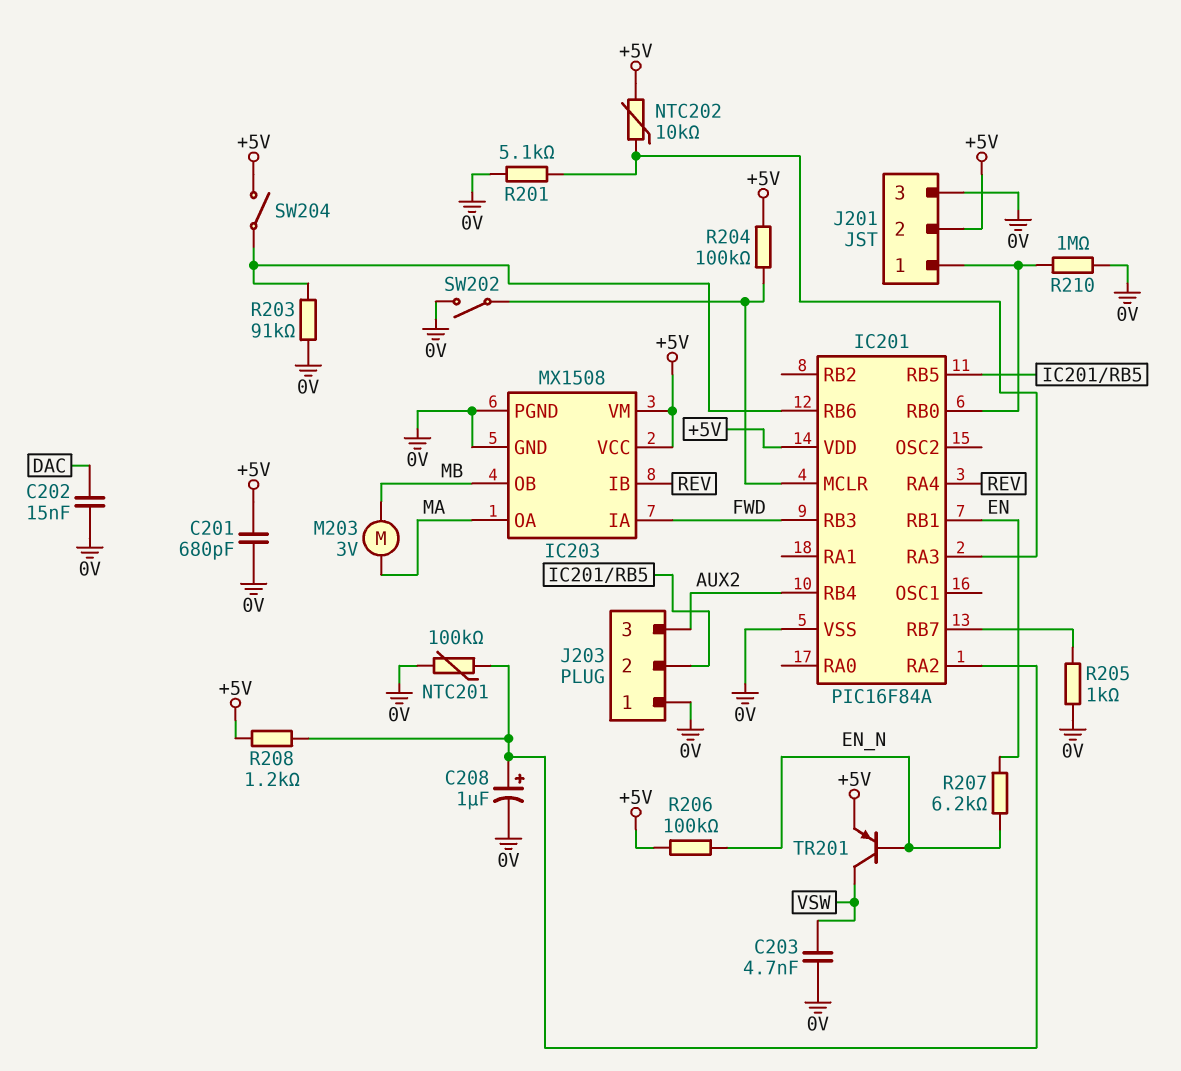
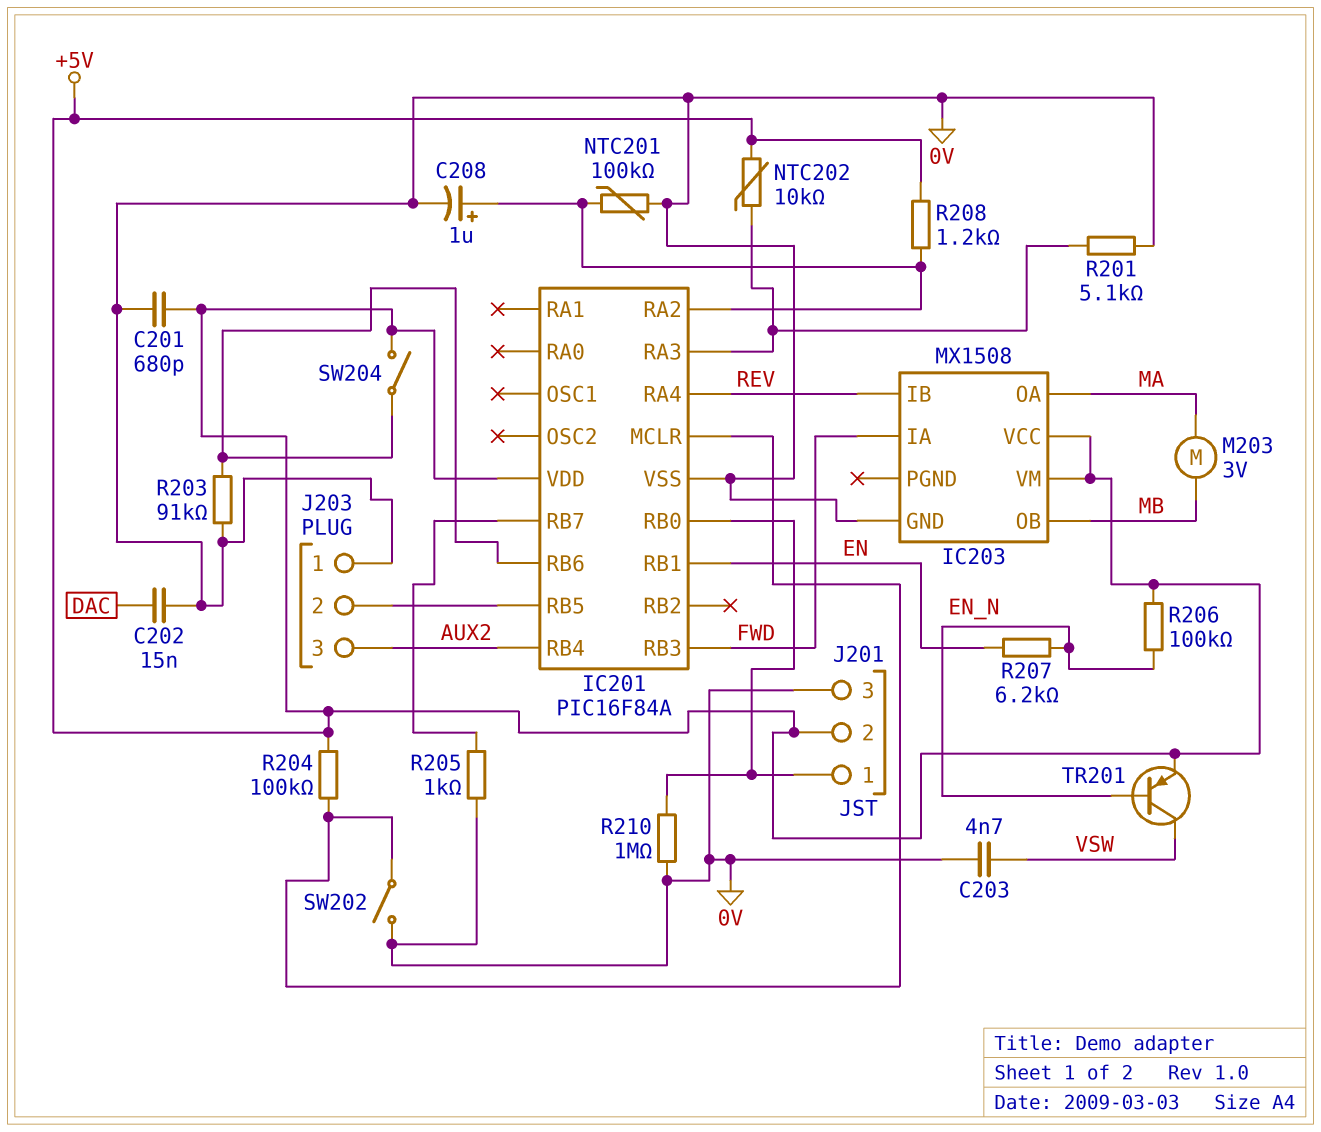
IC203 pin PGND: 0V -> none

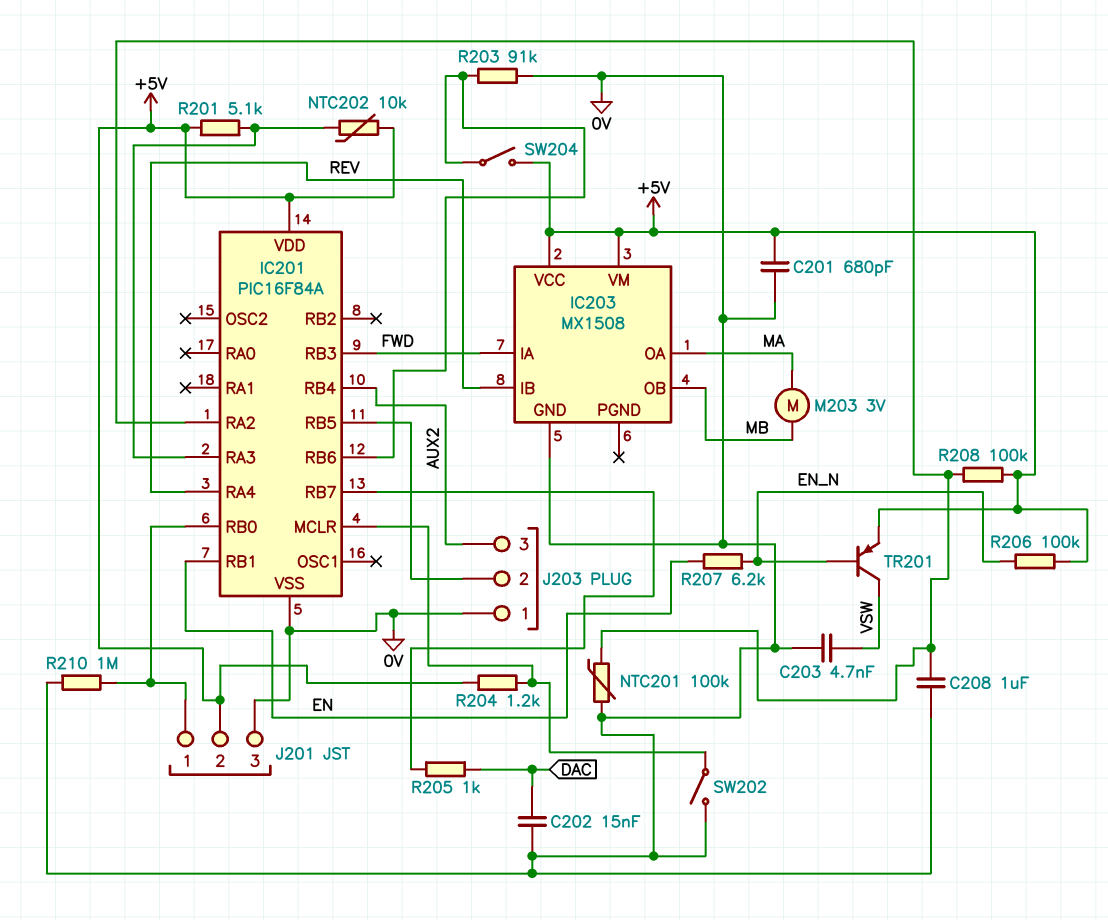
C208: 1uF (plus IC201/RA2, minus 0V) -> 1uF (0V, IC201/RA2)
R201: 5.1k (0V, IC201/RA3) -> 5.1k (+5V, IC201/RA3)
R204: 100k (+5V, IC201/MCLR) -> 1.2k (+5V, IC201/MCLR)
R205: 1k (0V, IC201/RB7) -> 1k (DAC, IC201/RB7)
R208: 1.2k (+5V, IC201/RA2) -> 100k (+5V, IC201/RA2)

